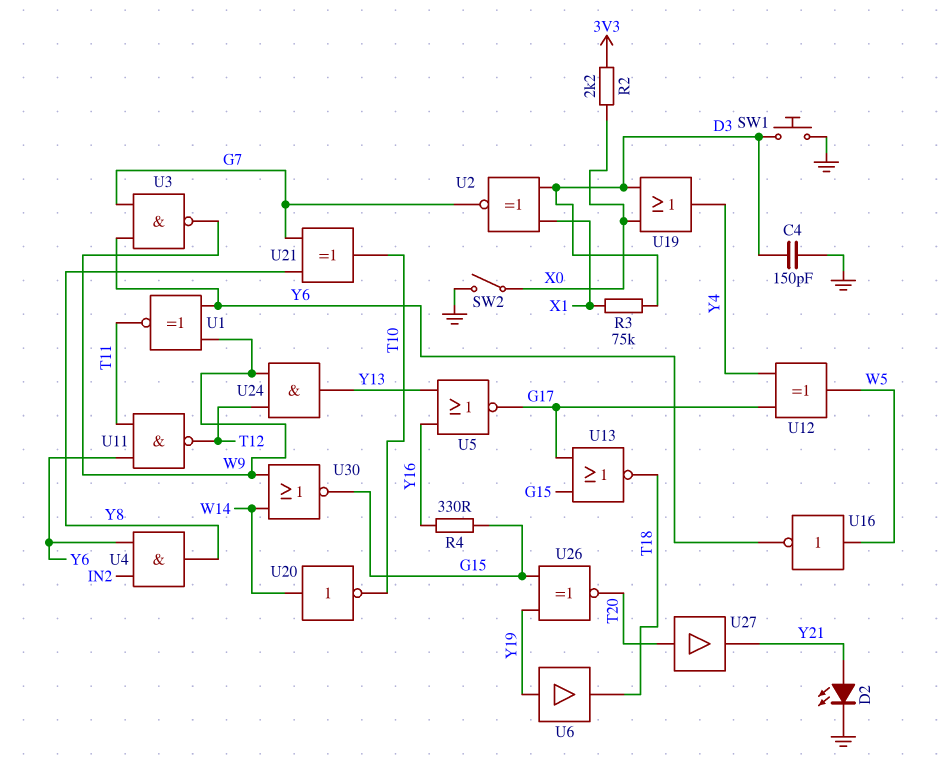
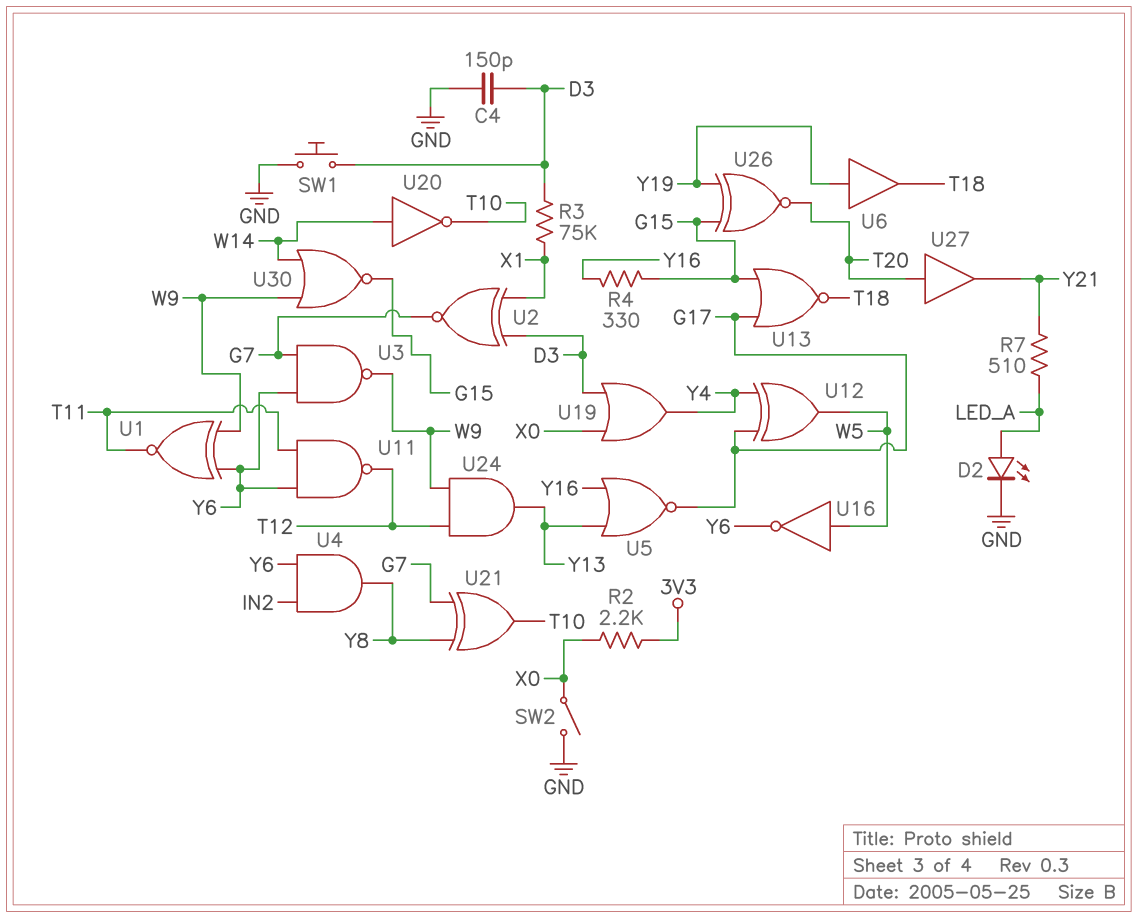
D2: LED (A Y21, K GND) -> LED (A LED_A, K GND)
R7: none -> 510 (LED_A, Y21)

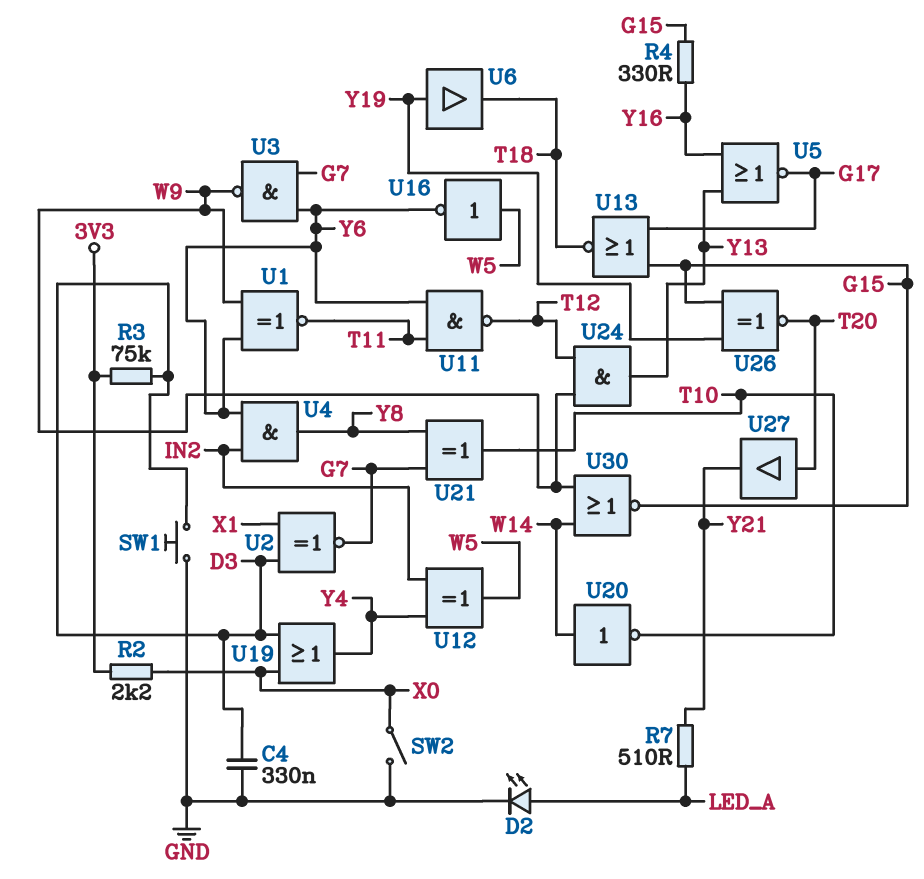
C4: 150pF (D3, GND) -> 330nF (D3, GND)
R3: 75k (D3, X1) -> 75k (3V3, D3)
U12: XOR (in G17, in Y4, out W5) -> XOR (in IN2, in Y4, out W5)

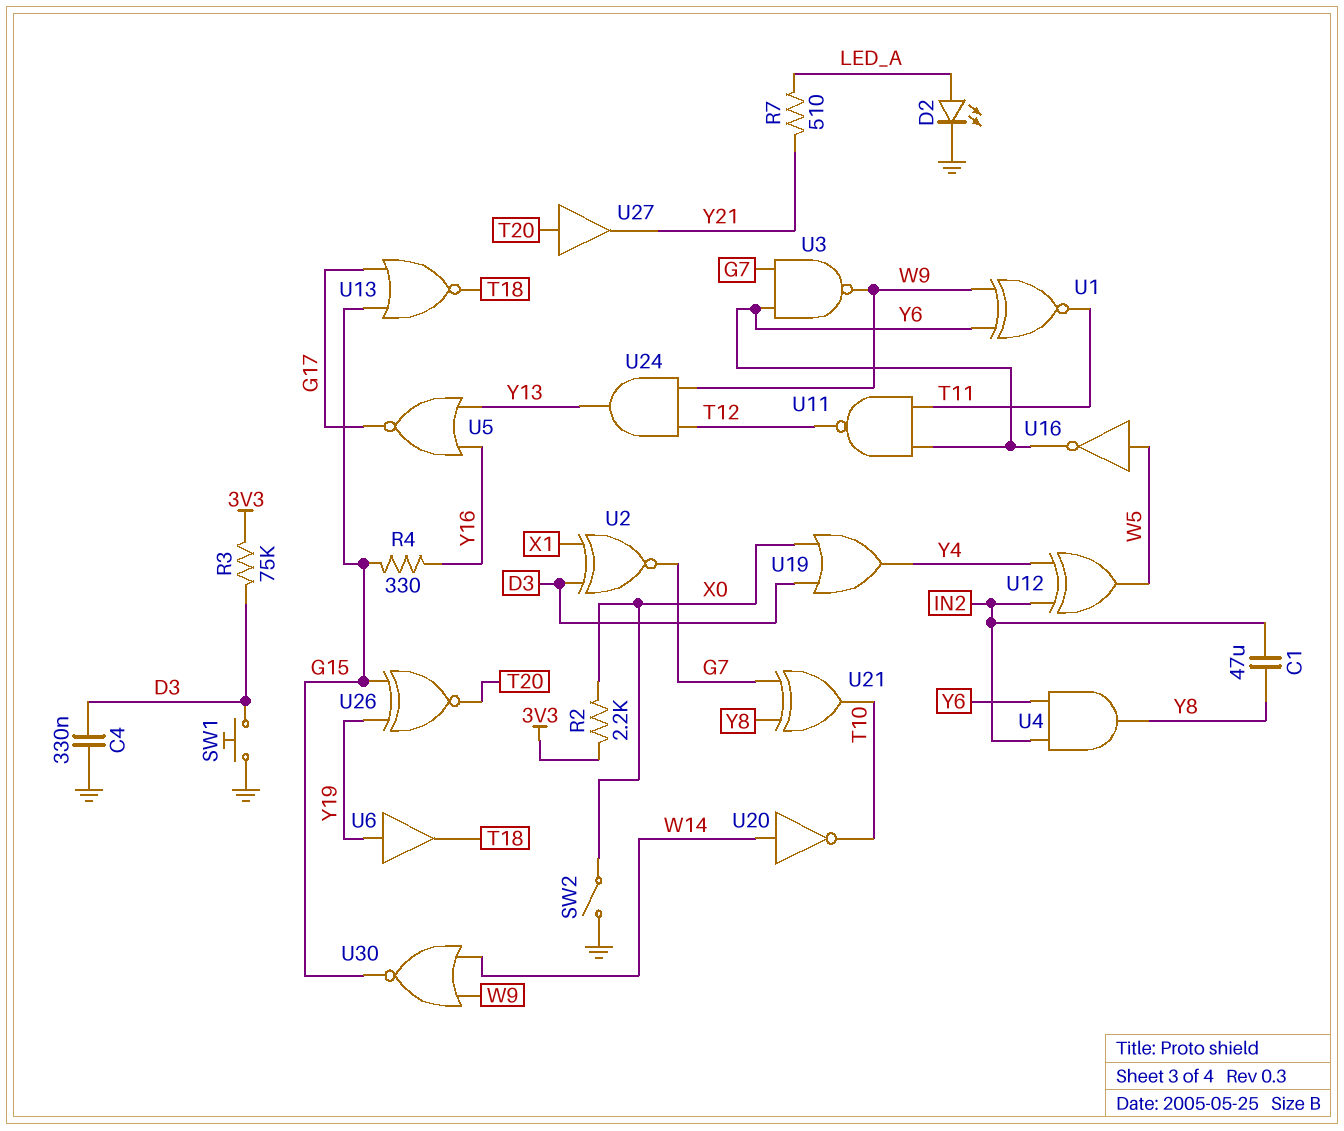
C1: none -> 47uF (IN2, Y8)

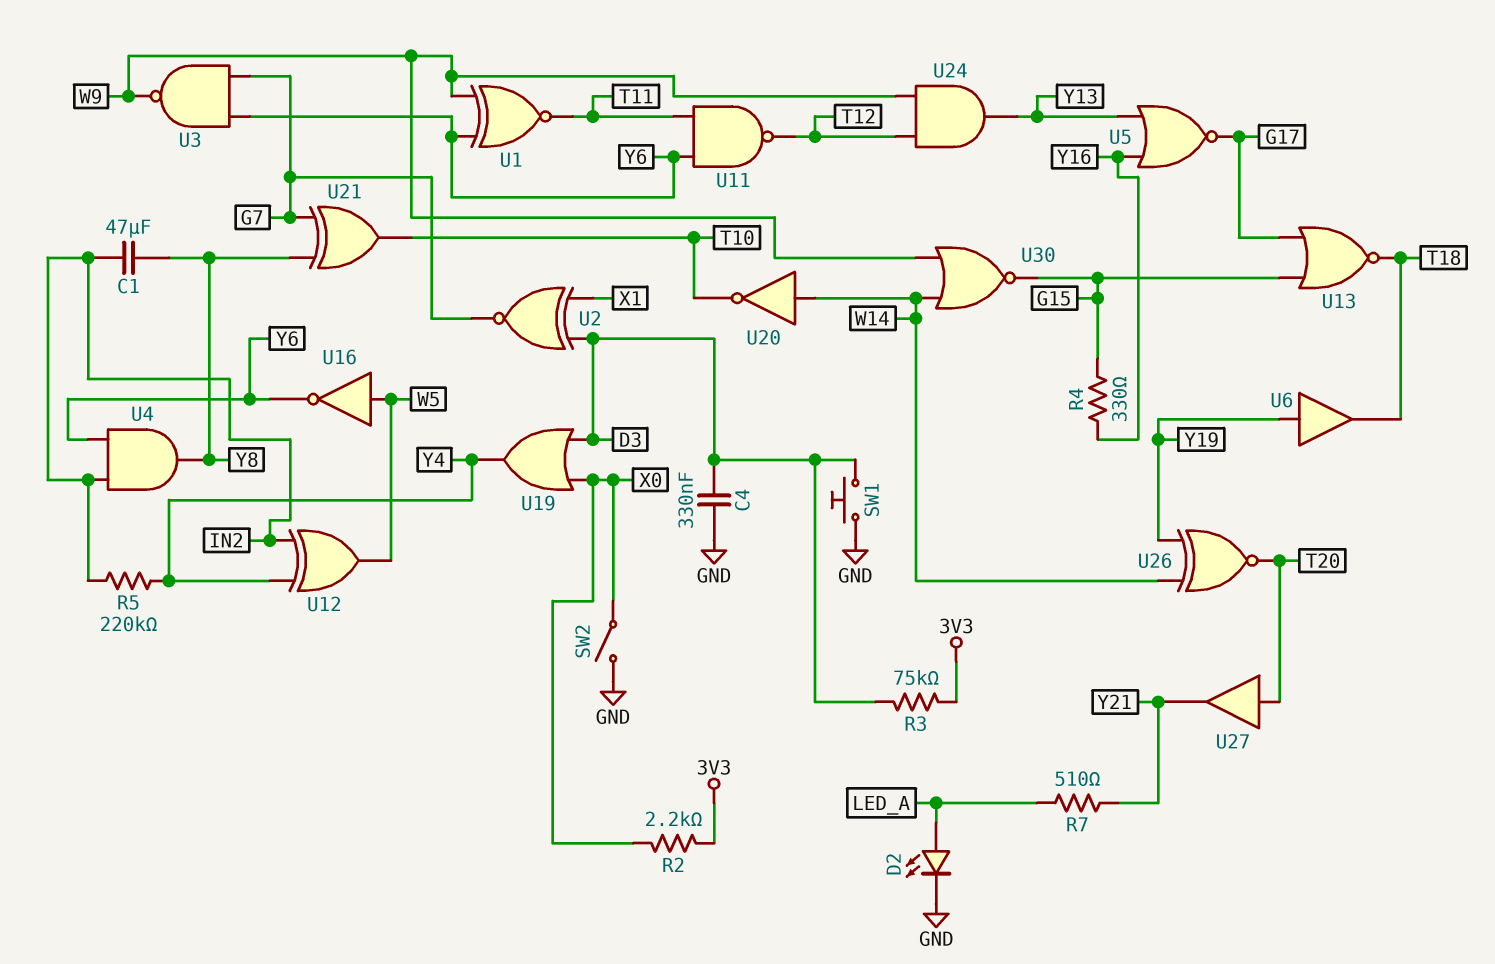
R5: none -> 220k (IN2, Y4)
U26: XNOR (in G15, in Y19, out T20) -> XNOR (in W14, in Y19, out T20)

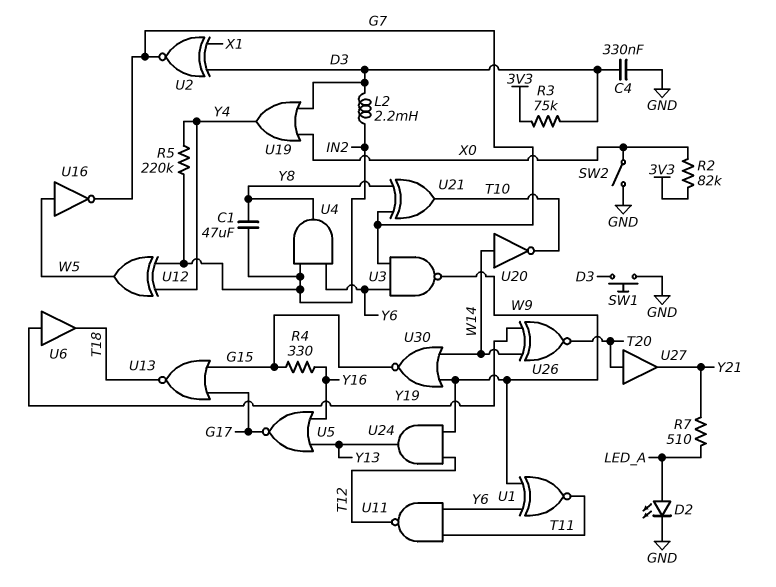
L2: none -> 2.2mH (D3, IN2)
R2: 2.2k (3V3, X0) -> 82k (3V3, X0)
U16: NOT (in W5, out Y6) -> NOT (in W5, out G7)

